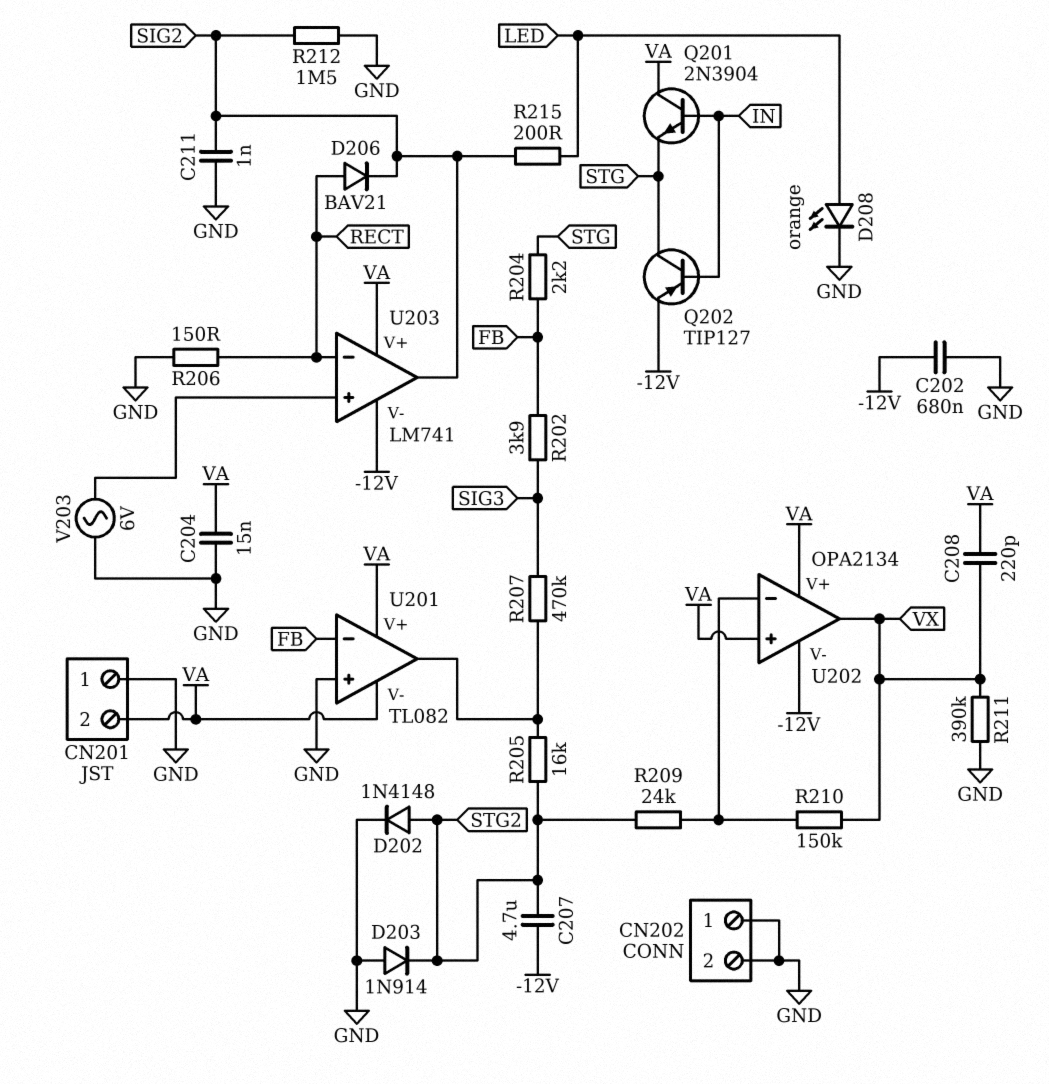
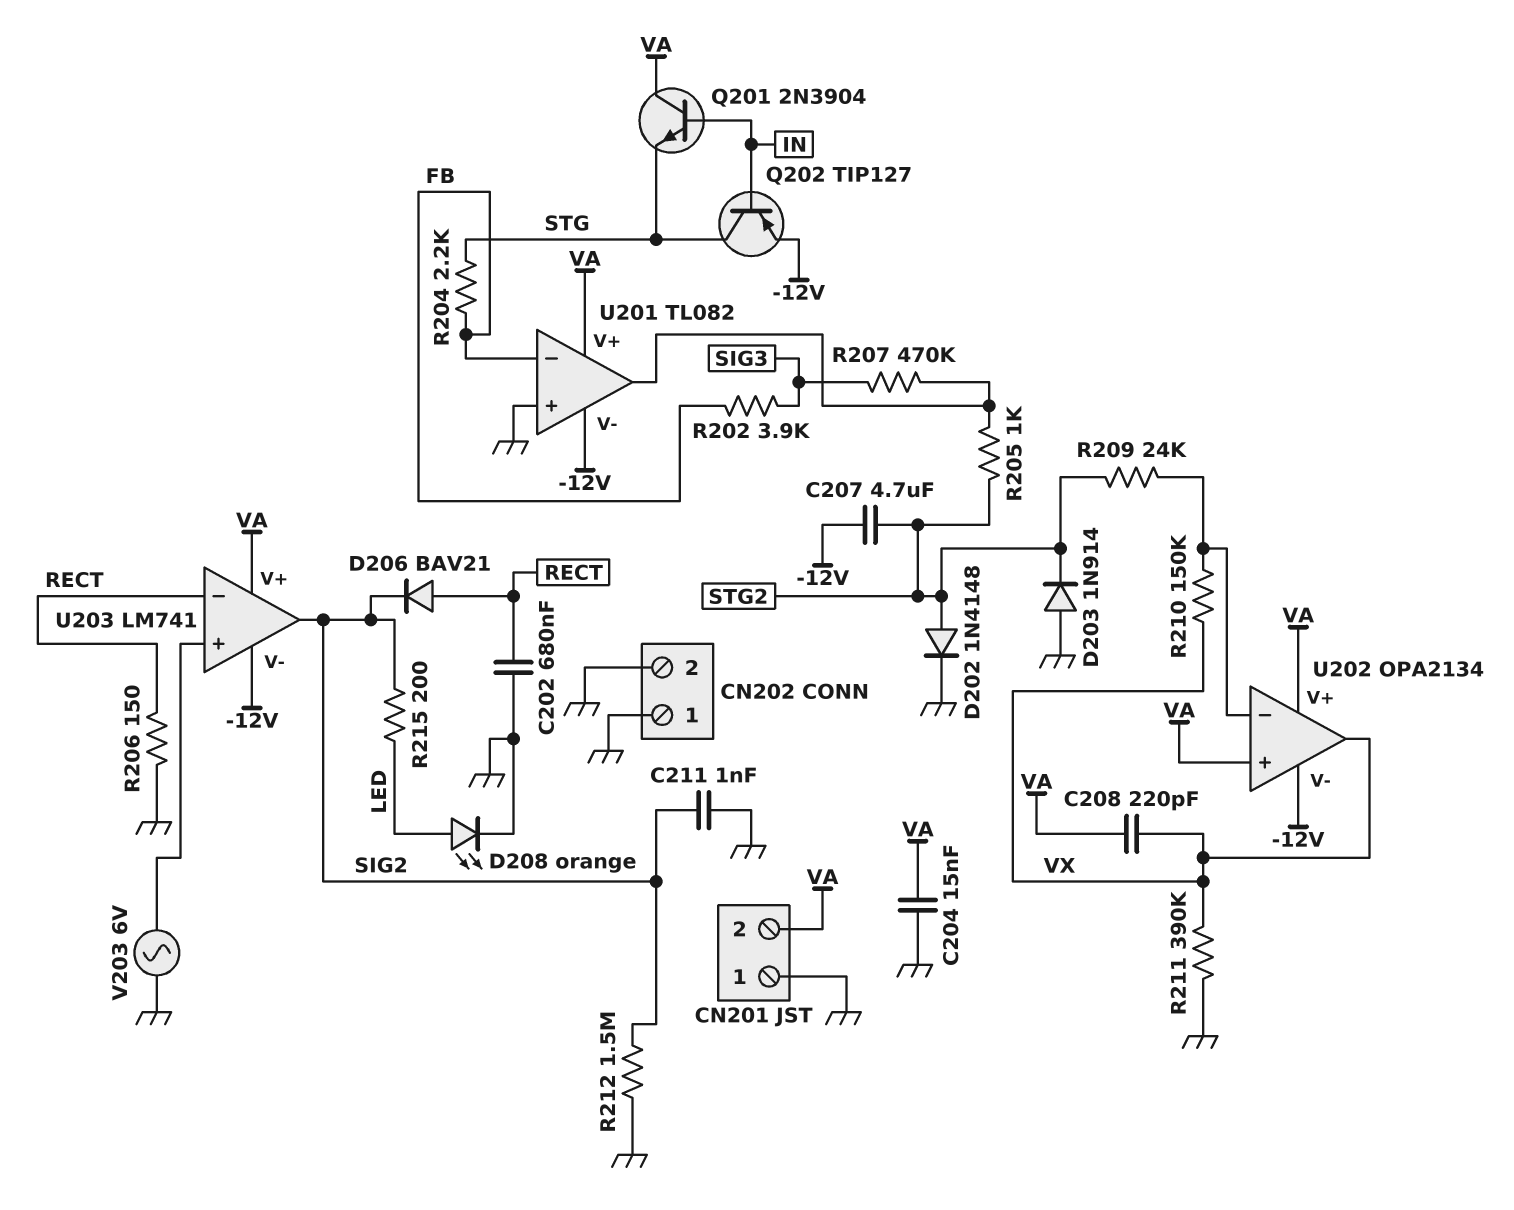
C202: 680nF (-12V, GND) -> 680nF (GND, RECT)
R205: 16k (STG2, U201/out) -> 1k (STG2, U201/out)
U201 pin V-: VA -> -12V

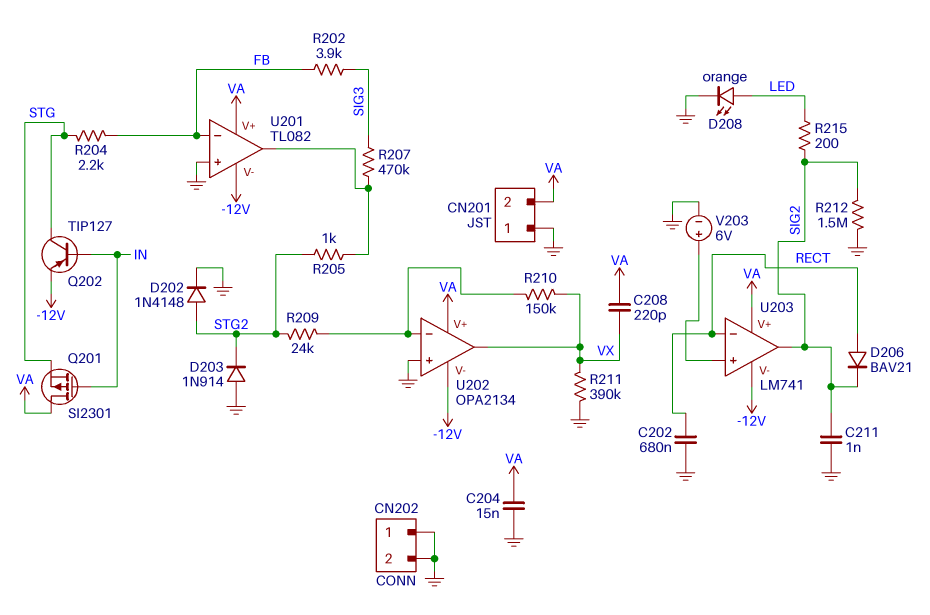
C207: 4.7uF (-12V, STG2) -> none
Q201: NPN 2N3904 (B IN, C VA, E STG) -> PMOS SI2301 (G IN, D VA, S STG)
R206: 150 (GND, RECT) -> none
U202 pin in+: VA -> GND
V203: AC 6V (GND, U203/in+) -> 6V (plus U203/in+, minus GND)

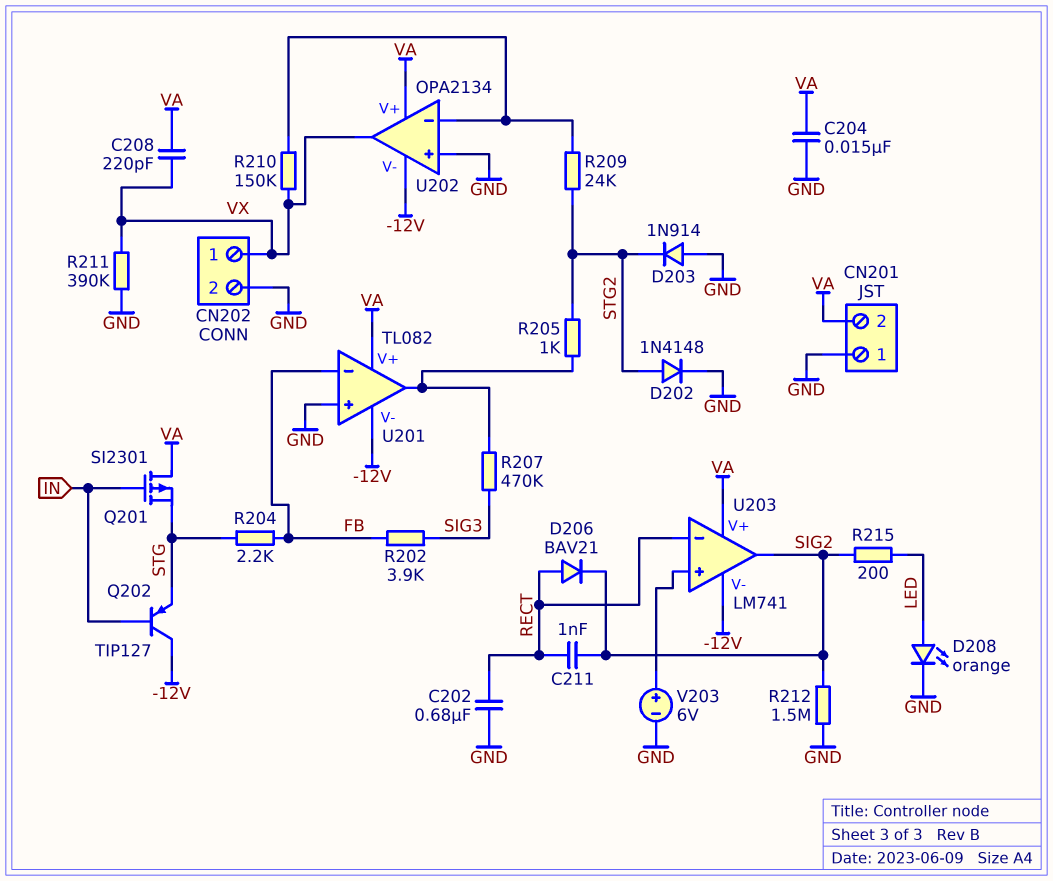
C211: 1nF (GND, SIG2) -> 1nF (RECT, SIG2)
CN202 pin 1: GND -> VX
Q202: PNP TIP127 (B IN, C STG, E -12V) -> PNP TIP127 (B IN, C -12V, E STG)

